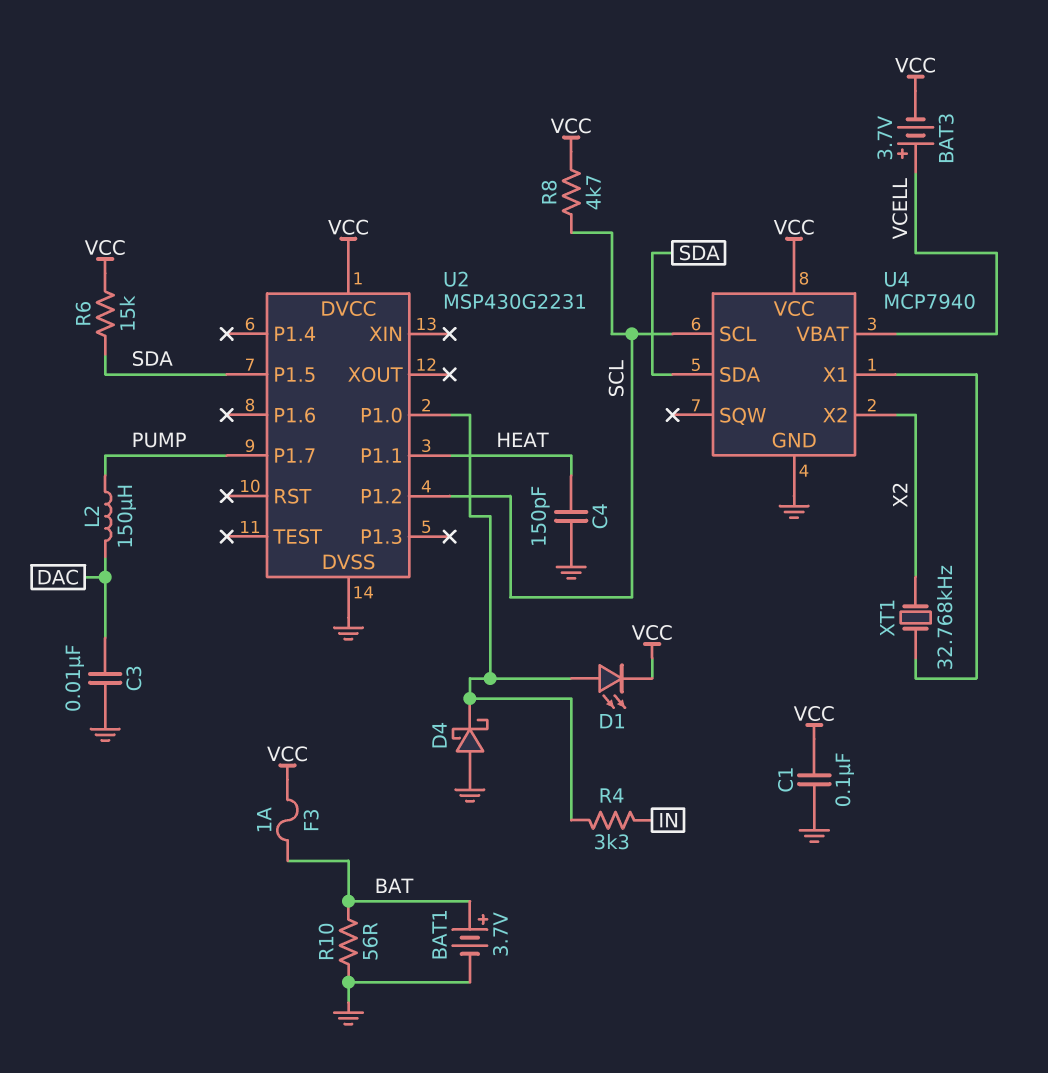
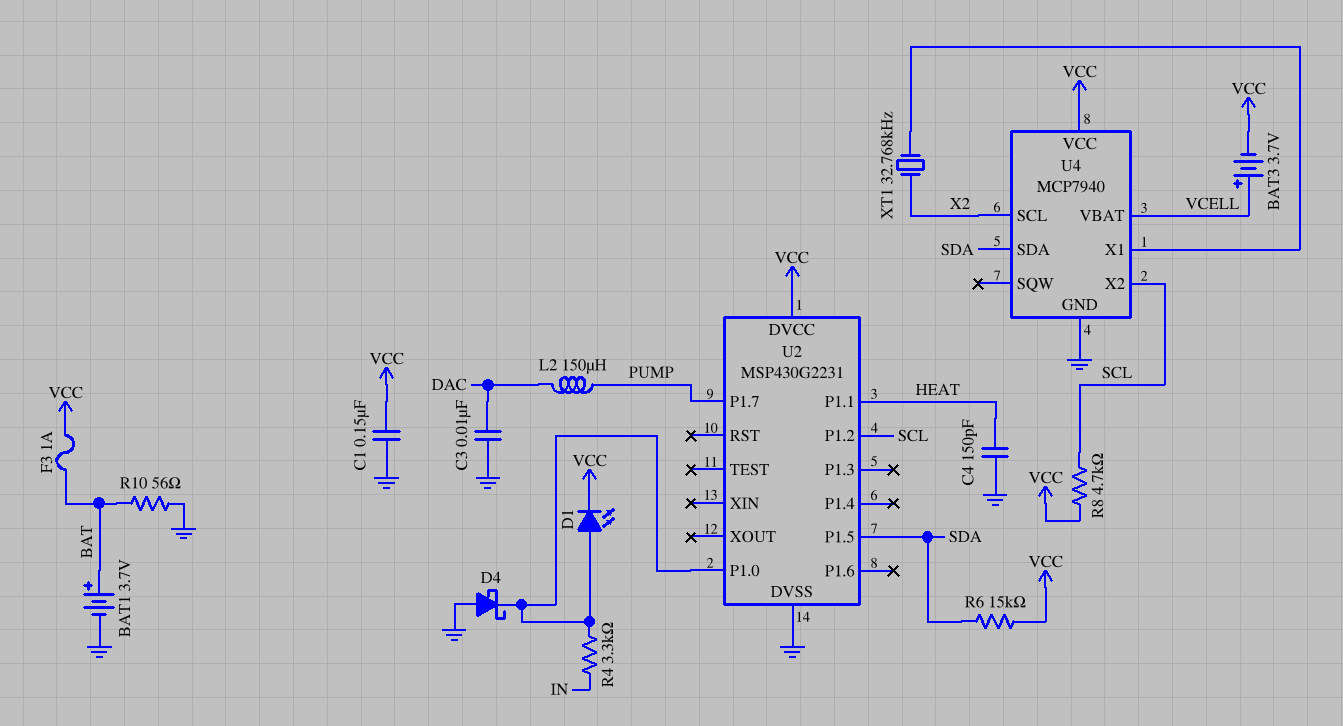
C1: 100nF (GND, VCC) -> 150nF (GND, VCC)
U4 pin SCL: SCL -> X2
U4 pin X2: X2 -> SCL

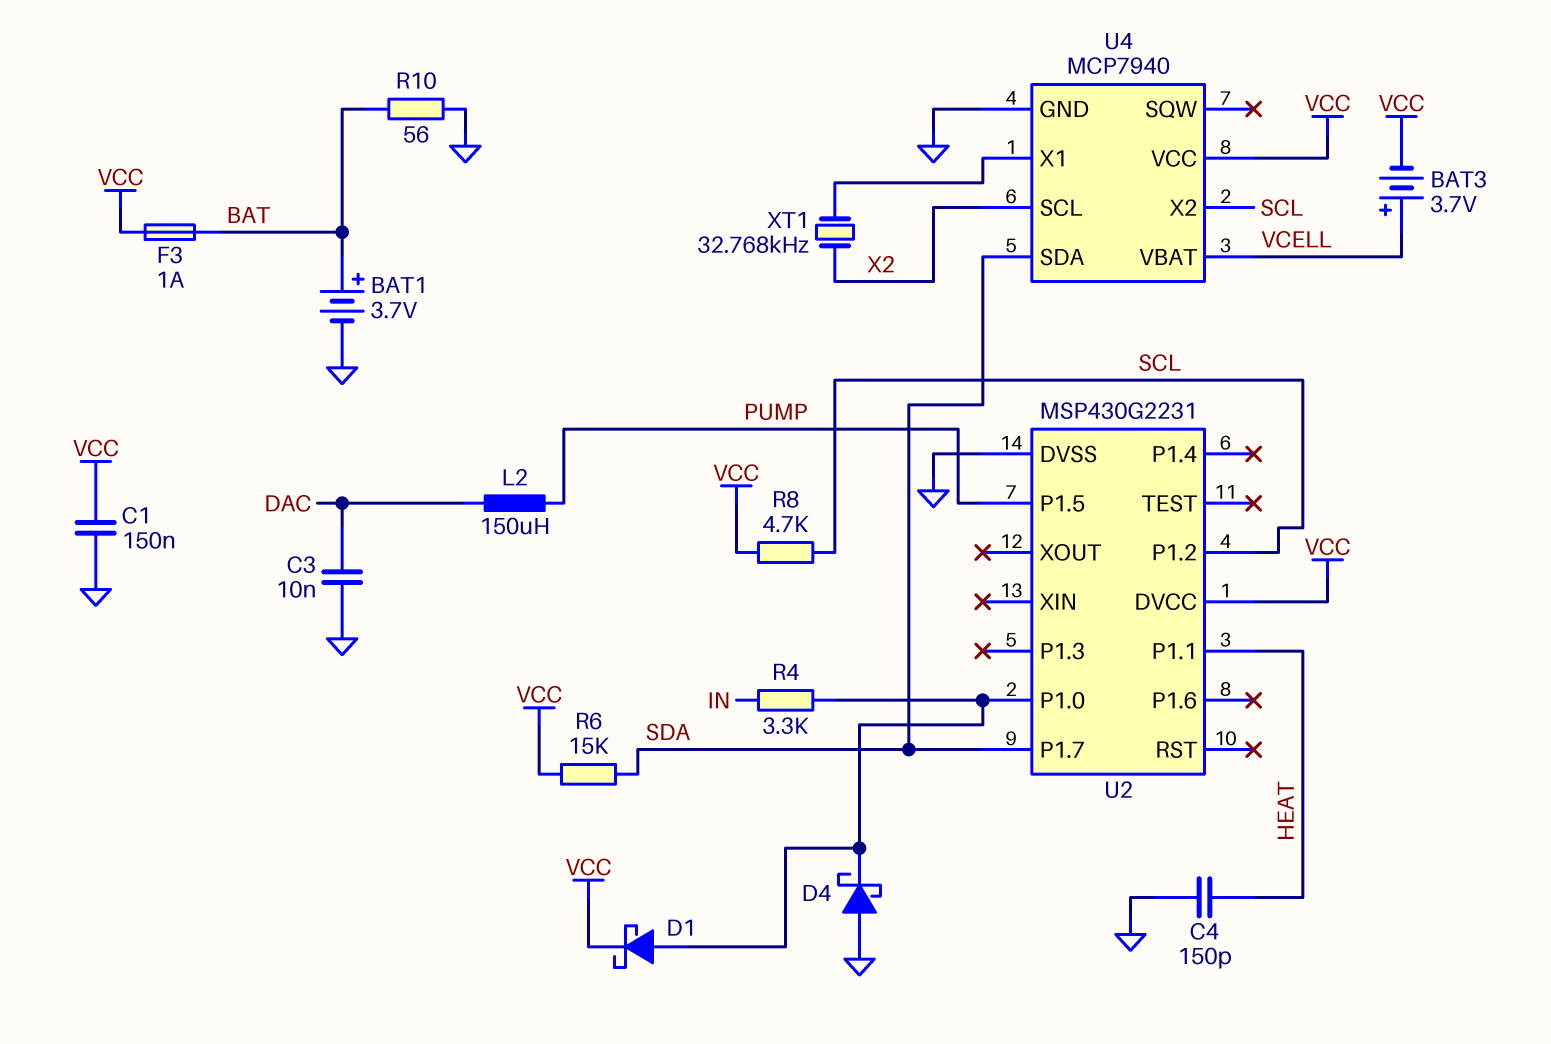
D1: LED (A U2/P1.0, K VCC) -> schottky (A U2/P1.0, K VCC)
U2 pin P1.5: SDA -> PUMP
U2 pin P1.7: PUMP -> SDA

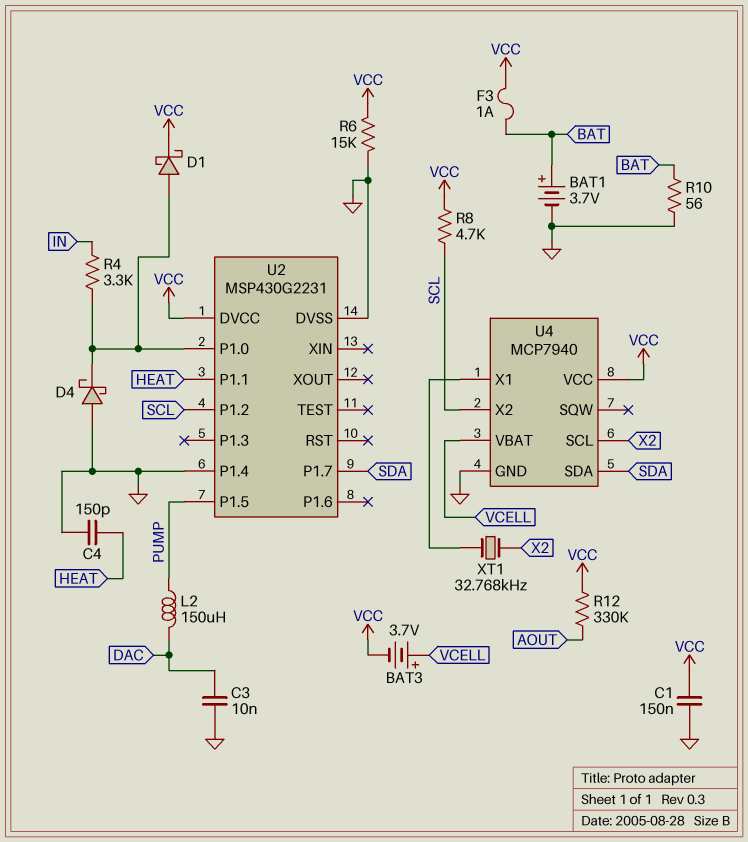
R6: 15k (SDA, VCC) -> 15k (GND, VCC)
R12: none -> 330k (AOUT, VCC)
U2 pin P1.4: none -> GND

